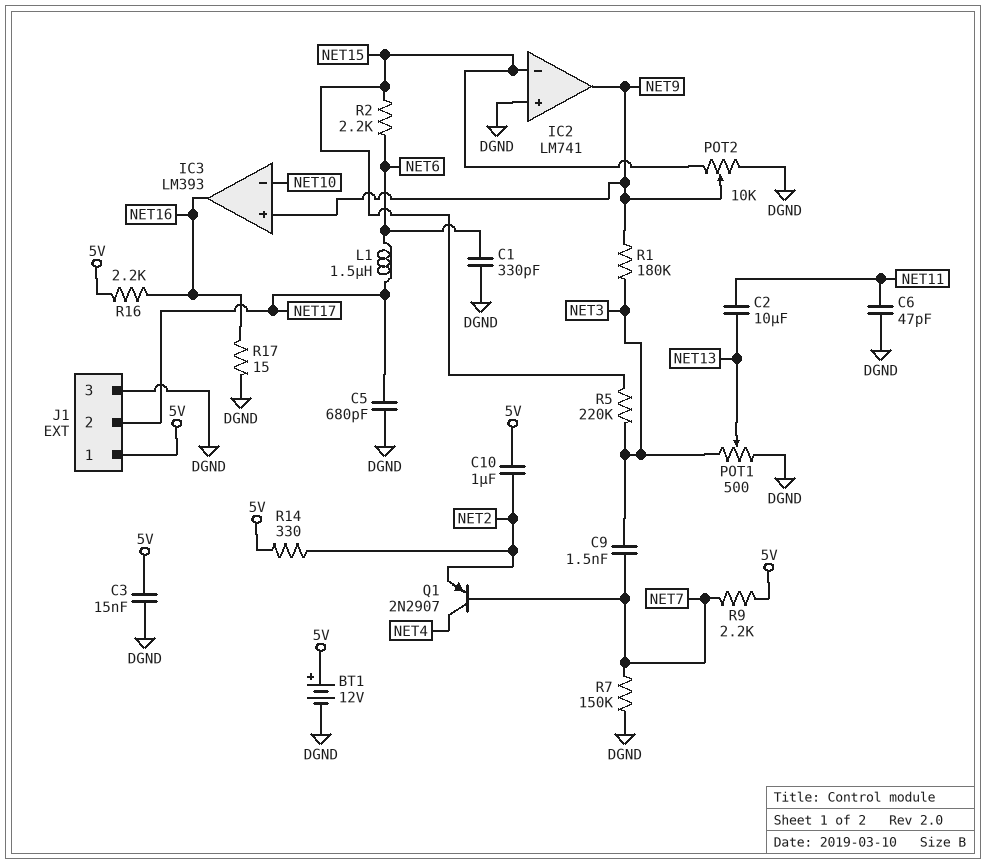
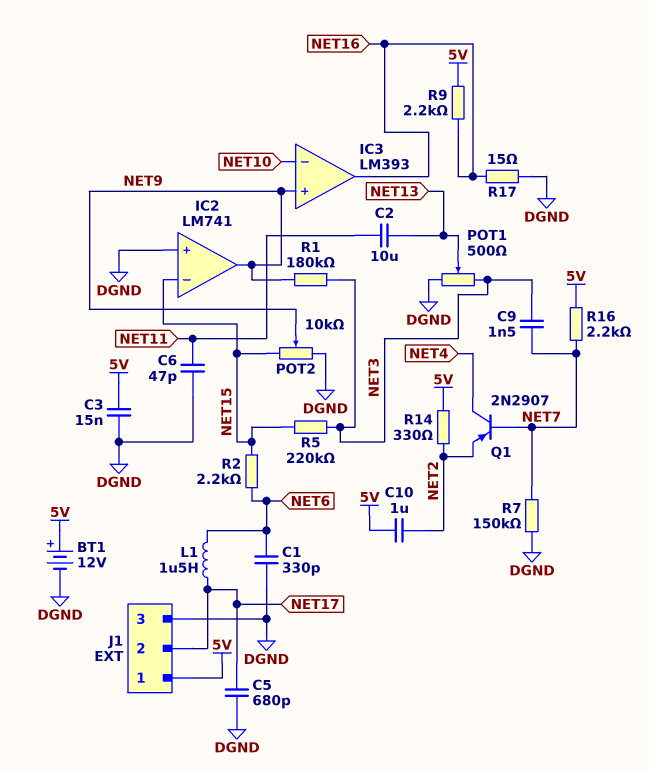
R9: 2.2k (5V, NET7) -> 2.2k (5V, NET16)
R16: 2.2k (5V, NET16) -> 2.2k (5V, NET7)

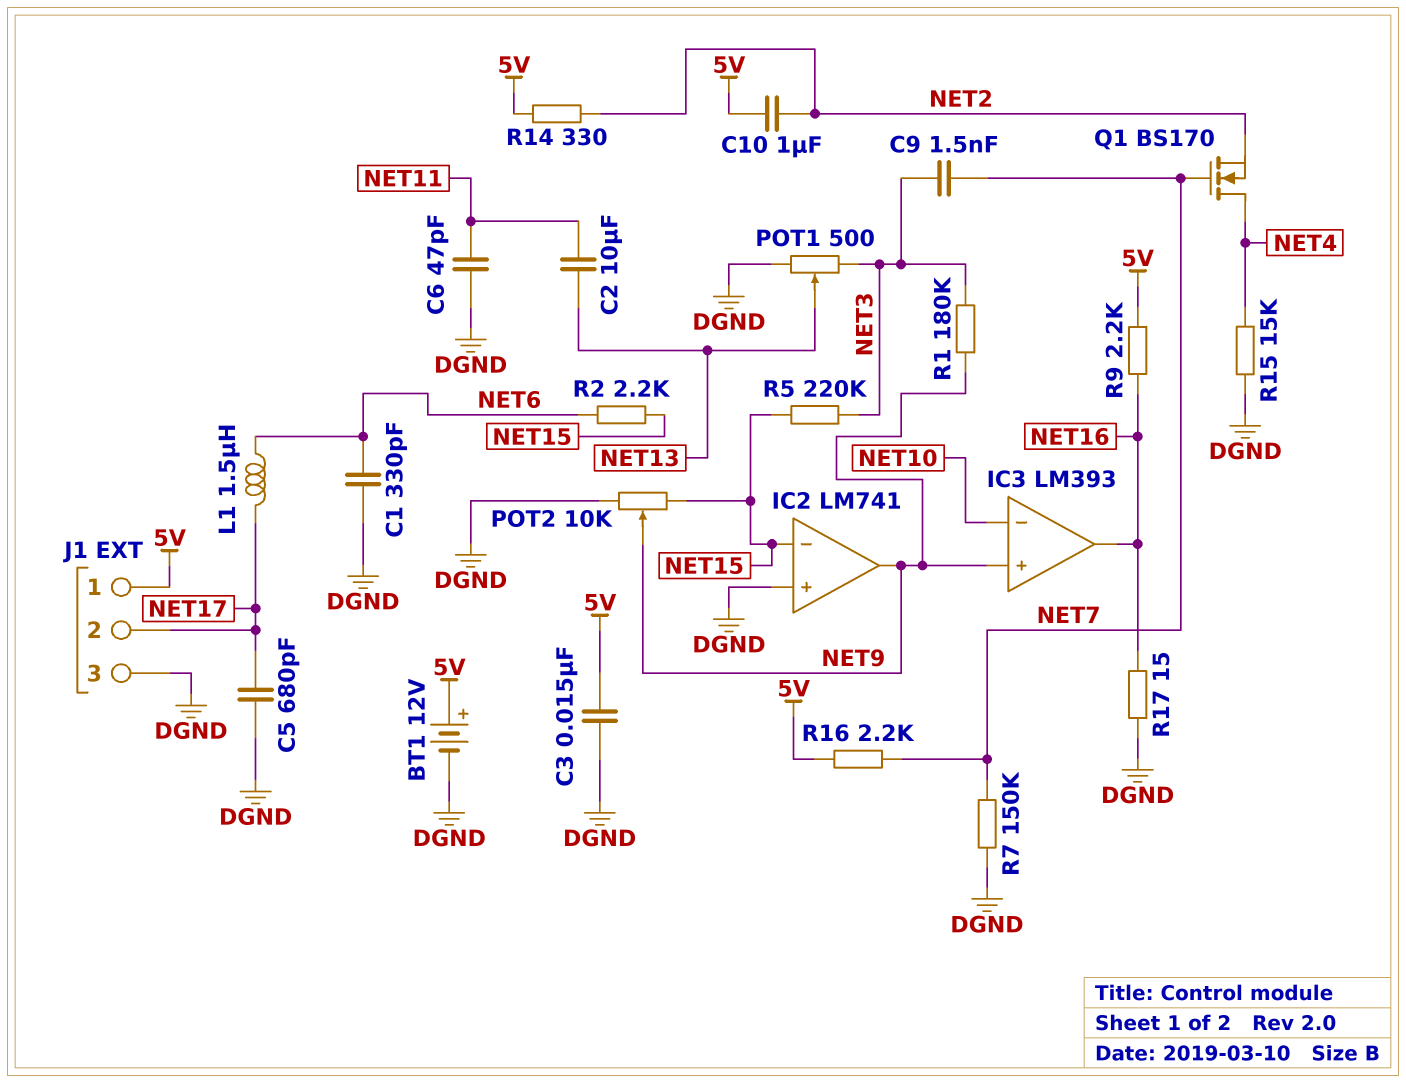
Q1: PNP 2N2907 (B NET7, C NET4, E NET2) -> NMOS BS170 (G NET7, D NET4, S NET2)
R15: none -> 15k (DGND, NET4)

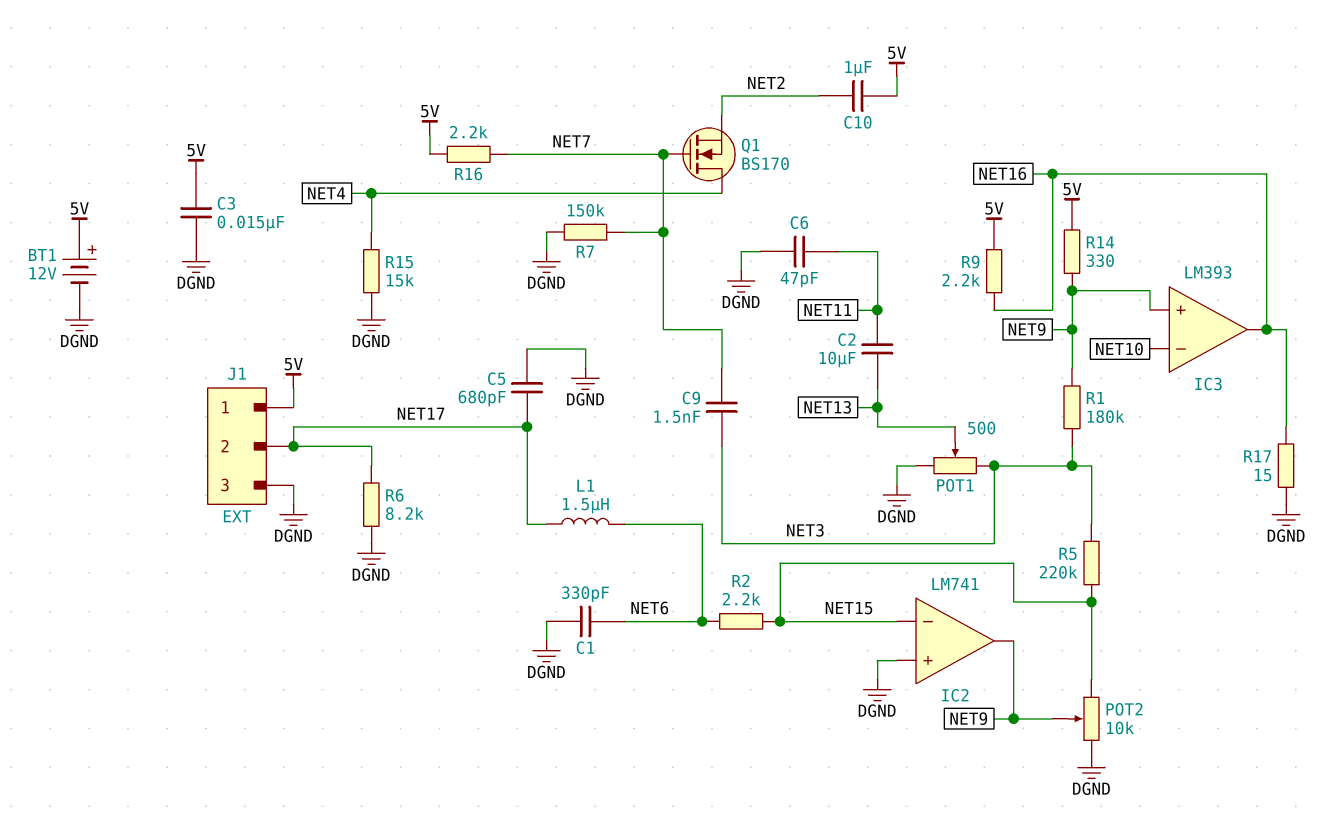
R6: none -> 8.2k (DGND, NET17)
R14: 330 (5V, NET2) -> 330 (5V, NET9)

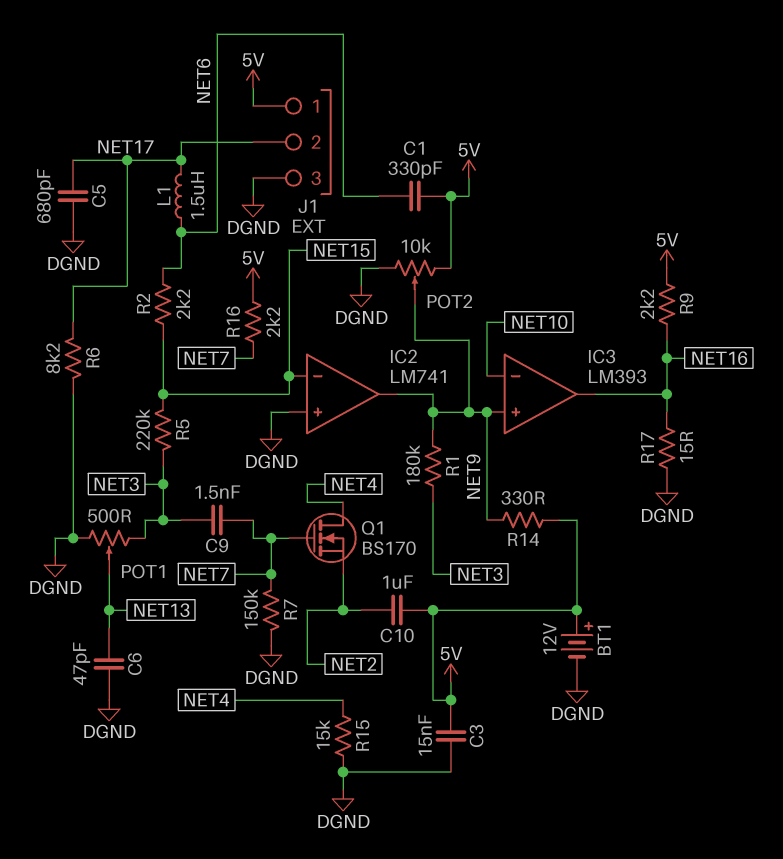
C1: 330pF (DGND, NET6) -> 330pF (5V, NET6)
C2: 10uF (NET11, NET13) -> none
C6: 47pF (DGND, NET11) -> 47pF (DGND, NET13)
POT2: 10k (DGND, NET15, wiper NET9) -> 10k (5V, DGND, wiper NET9)

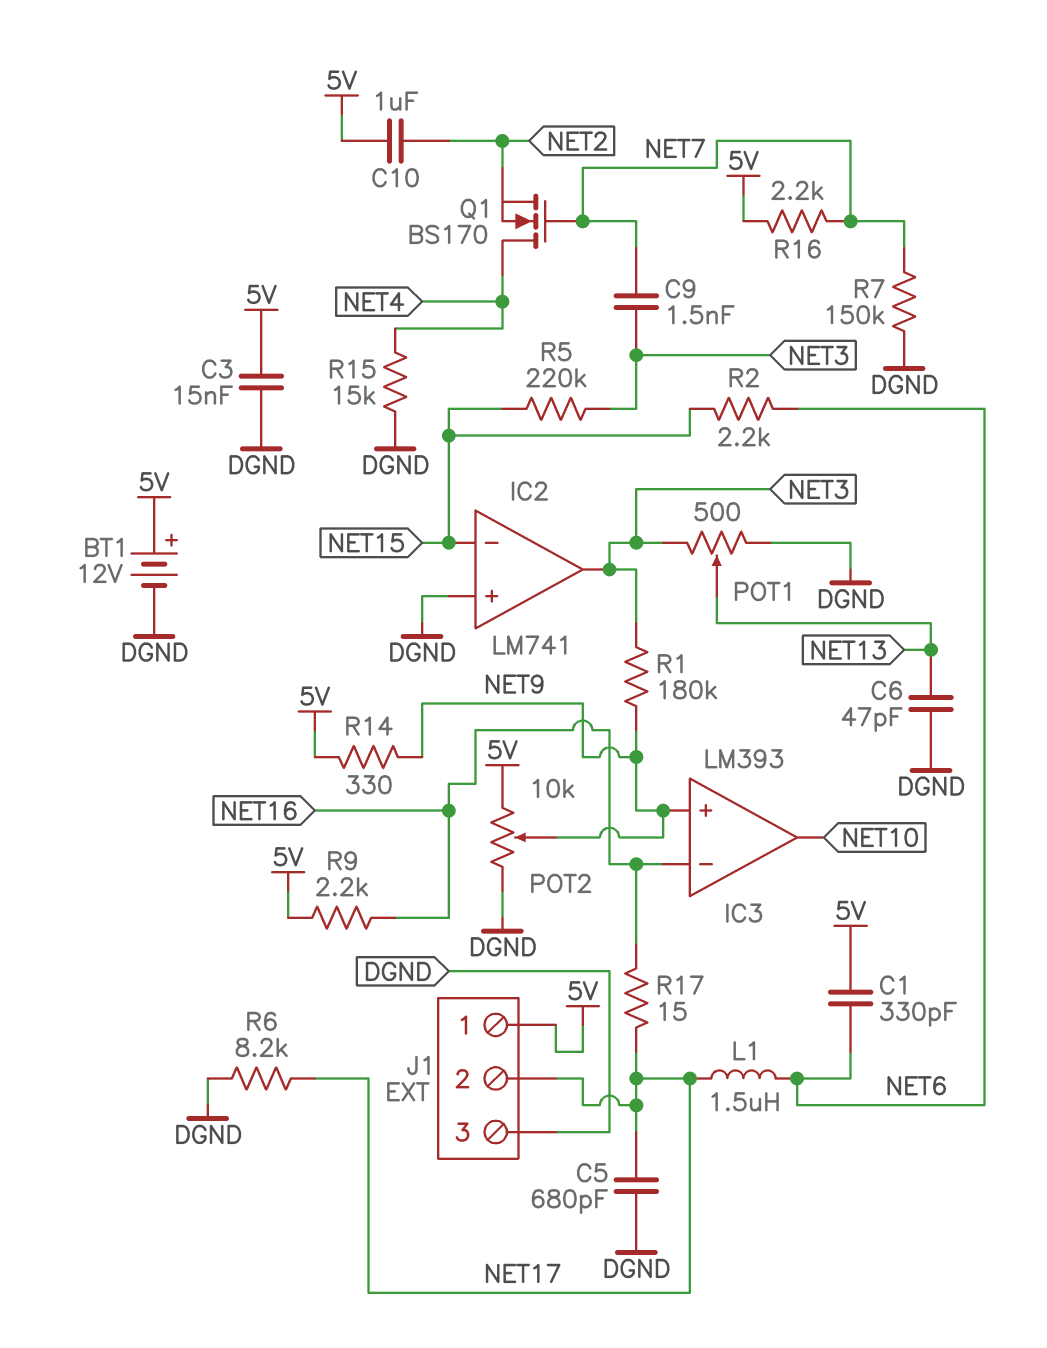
IC2 pin out: NET9 -> NET3
IC3 pin in-: NET10 -> NET16
IC3 pin out: NET16 -> NET10
R17: 15 (DGND, NET16) -> 15 (NET16, NET17)

